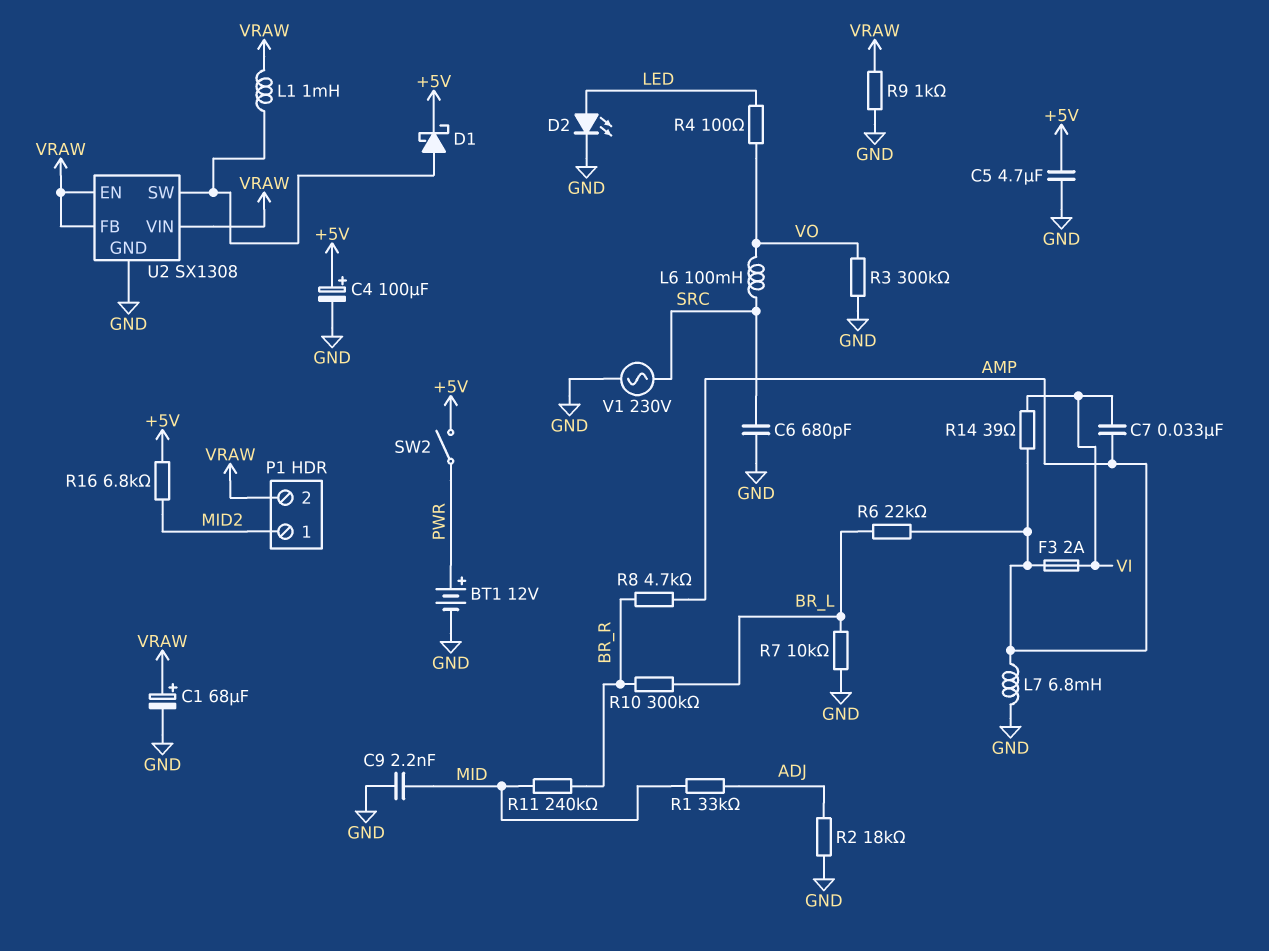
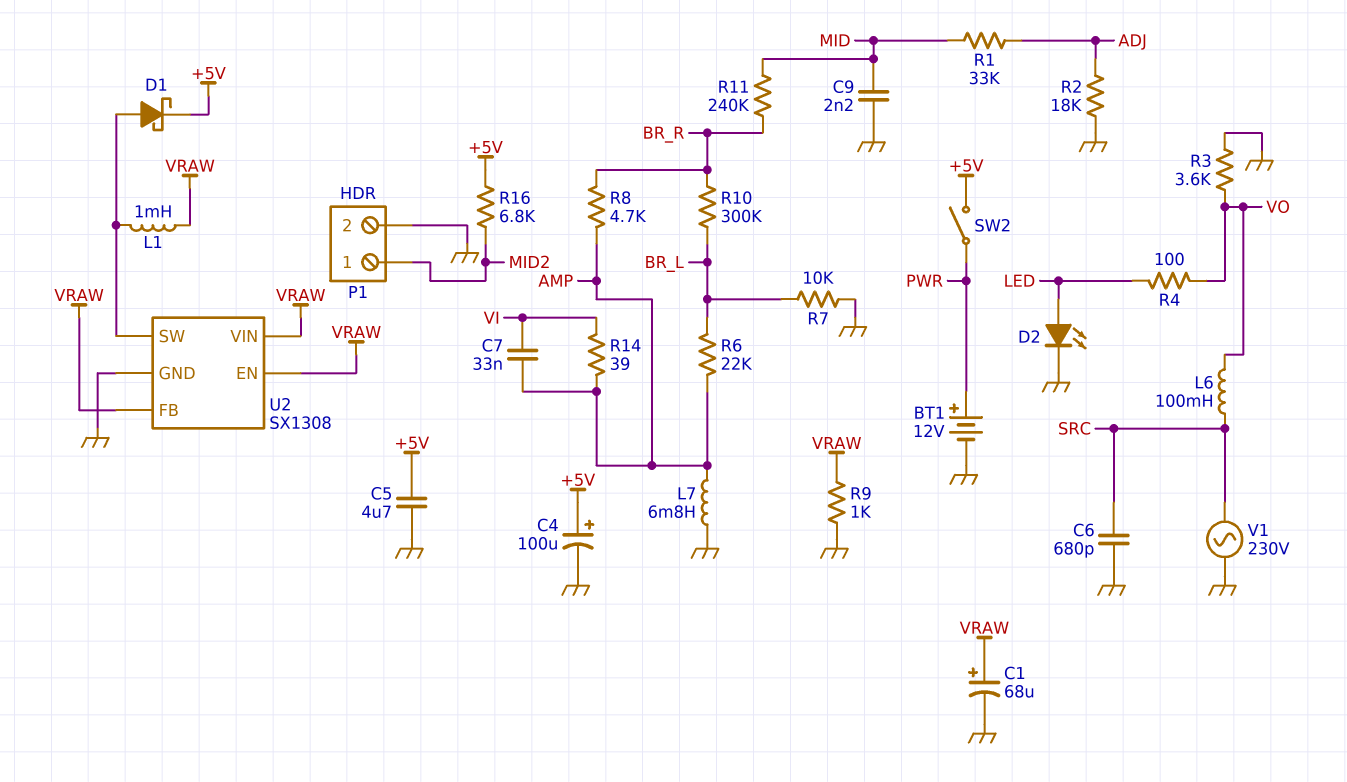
F3: 2A (AMP, VI) -> none
P1 pin 2: VRAW -> GND
R3: 300k (GND, VO) -> 3.6k (GND, VO)

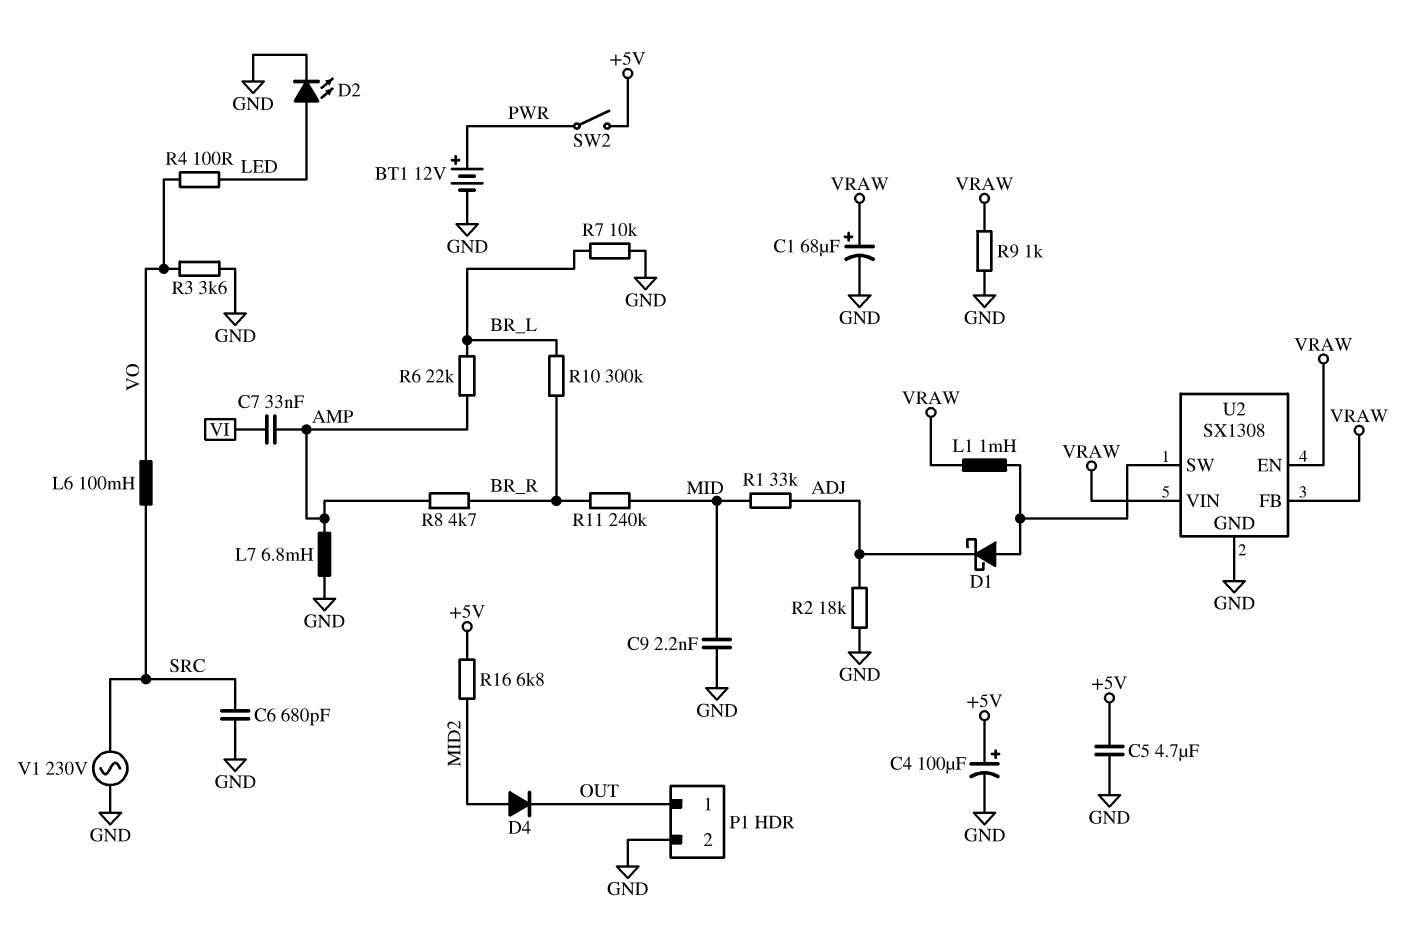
D1: schottky (A U2/SW, K +5V) -> schottky (A U2/SW, K ADJ)
D4: none -> diode (A MID2, K OUT)
P1 pin 1: MID2 -> OUT
R14: 39 (AMP, VI) -> none

